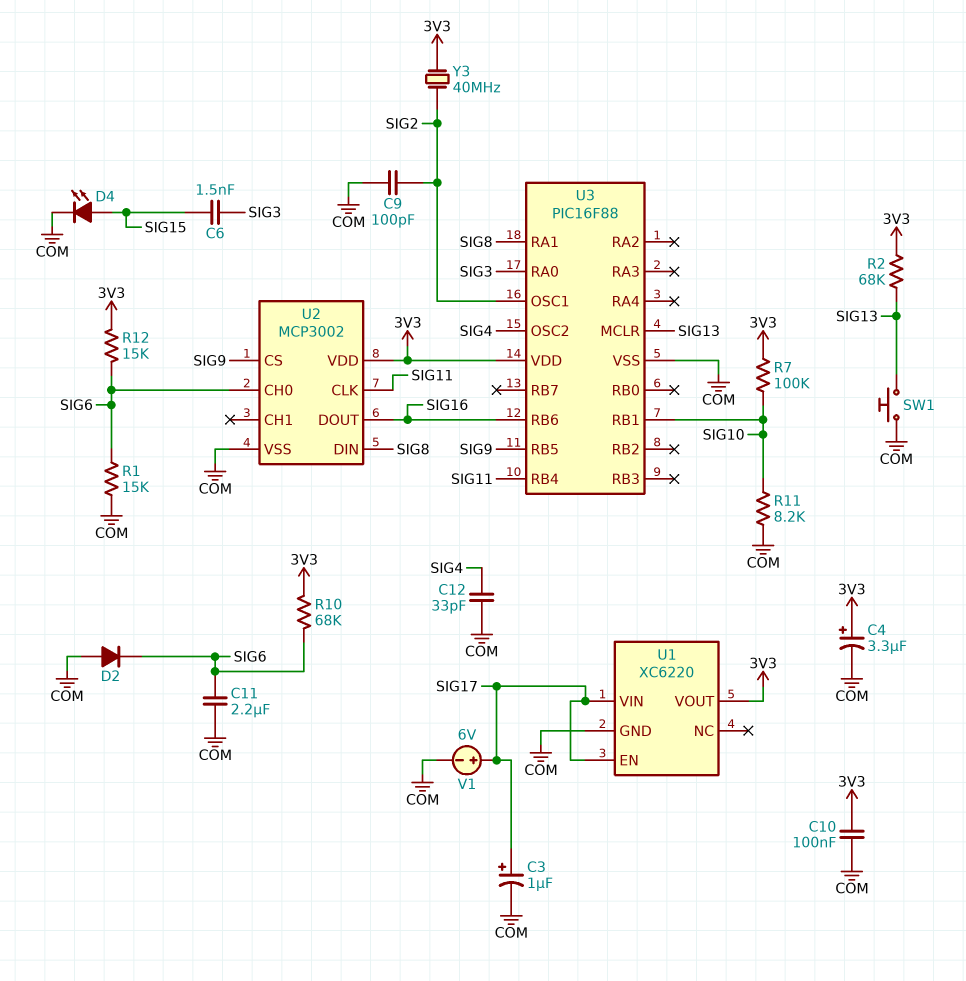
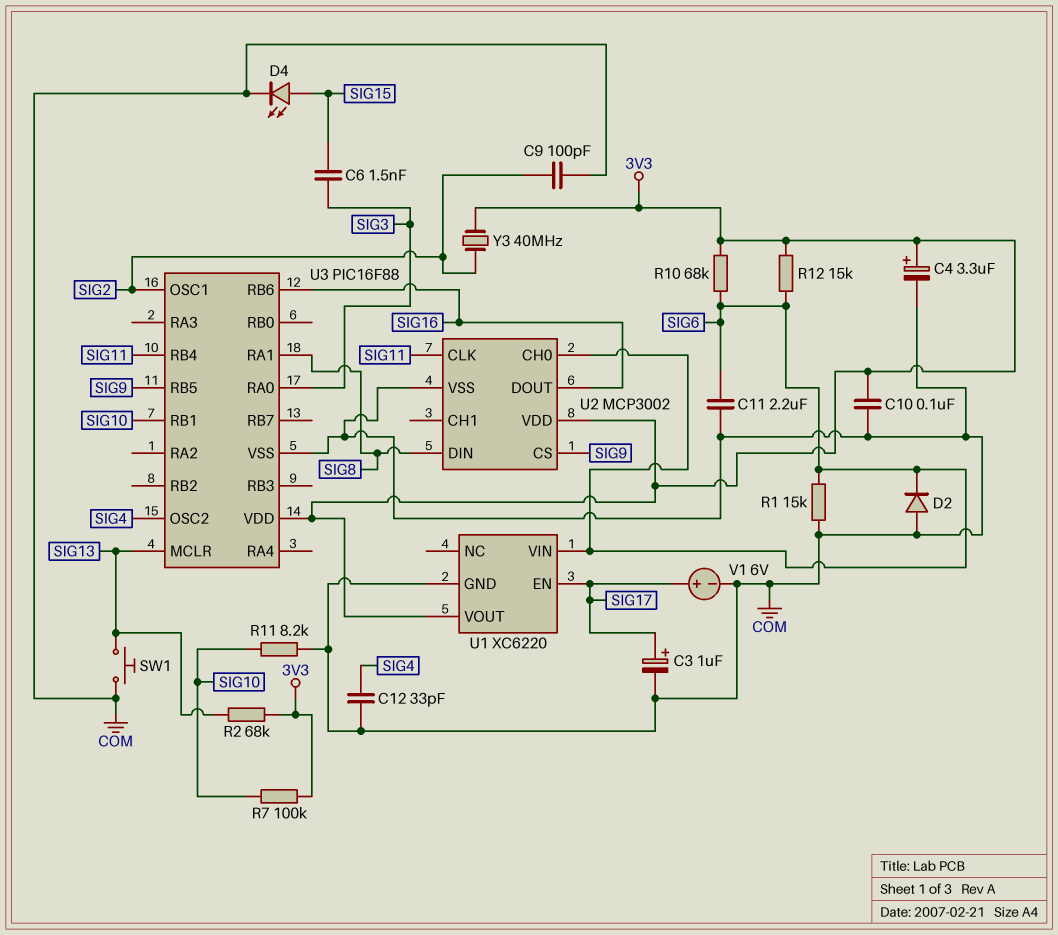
U1 pin VIN: SIG17 -> SIG6

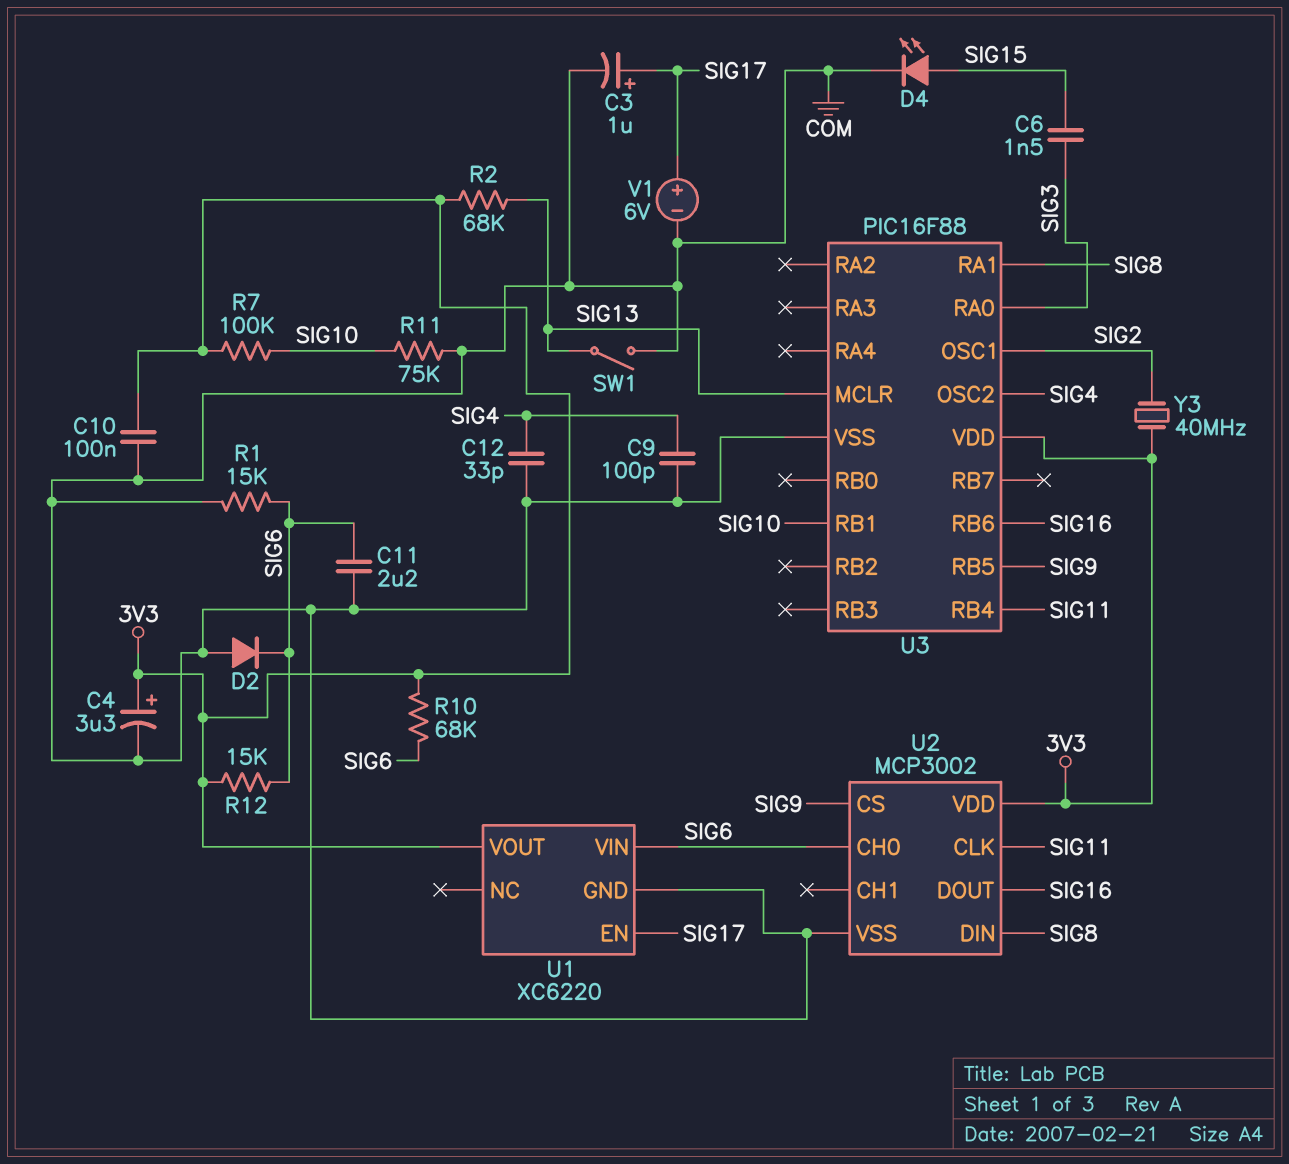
C9: 100pF (COM, SIG2) -> 100pF (COM, SIG4)
R11: 8.2k (COM, SIG10) -> 75k (COM, SIG10)
SW1: button (COM, SIG13) -> switch (COM, SIG13)

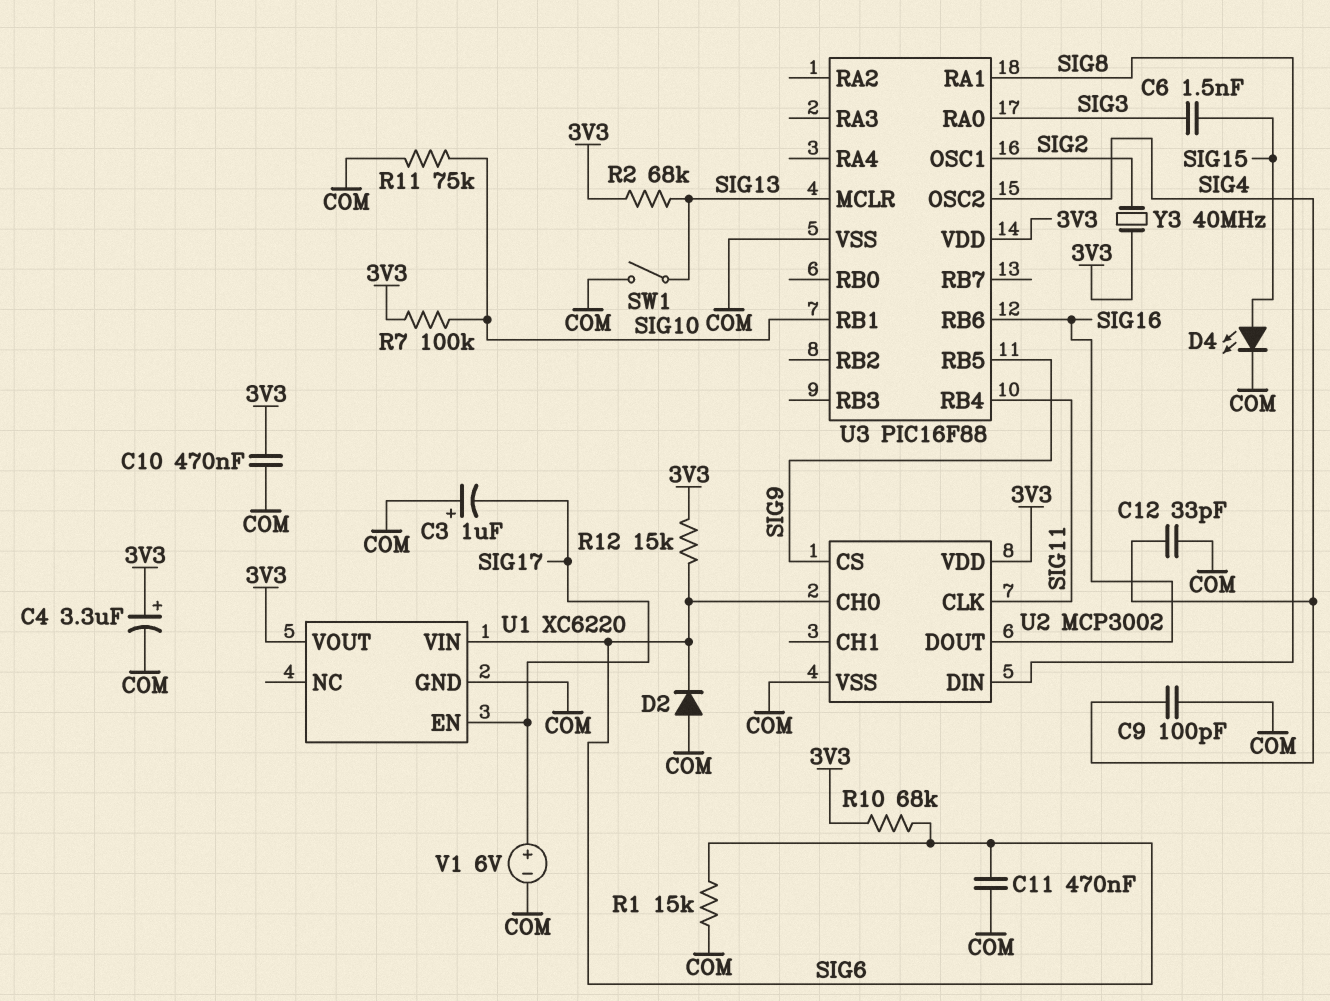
C3: 1uF (plus SIG17, minus COM) -> 1uF (plus COM, minus SIG17)
C10: 100nF (3V3, COM) -> 470nF (3V3, COM)
C11: 2.2uF (COM, SIG6) -> 470nF (COM, SIG6)

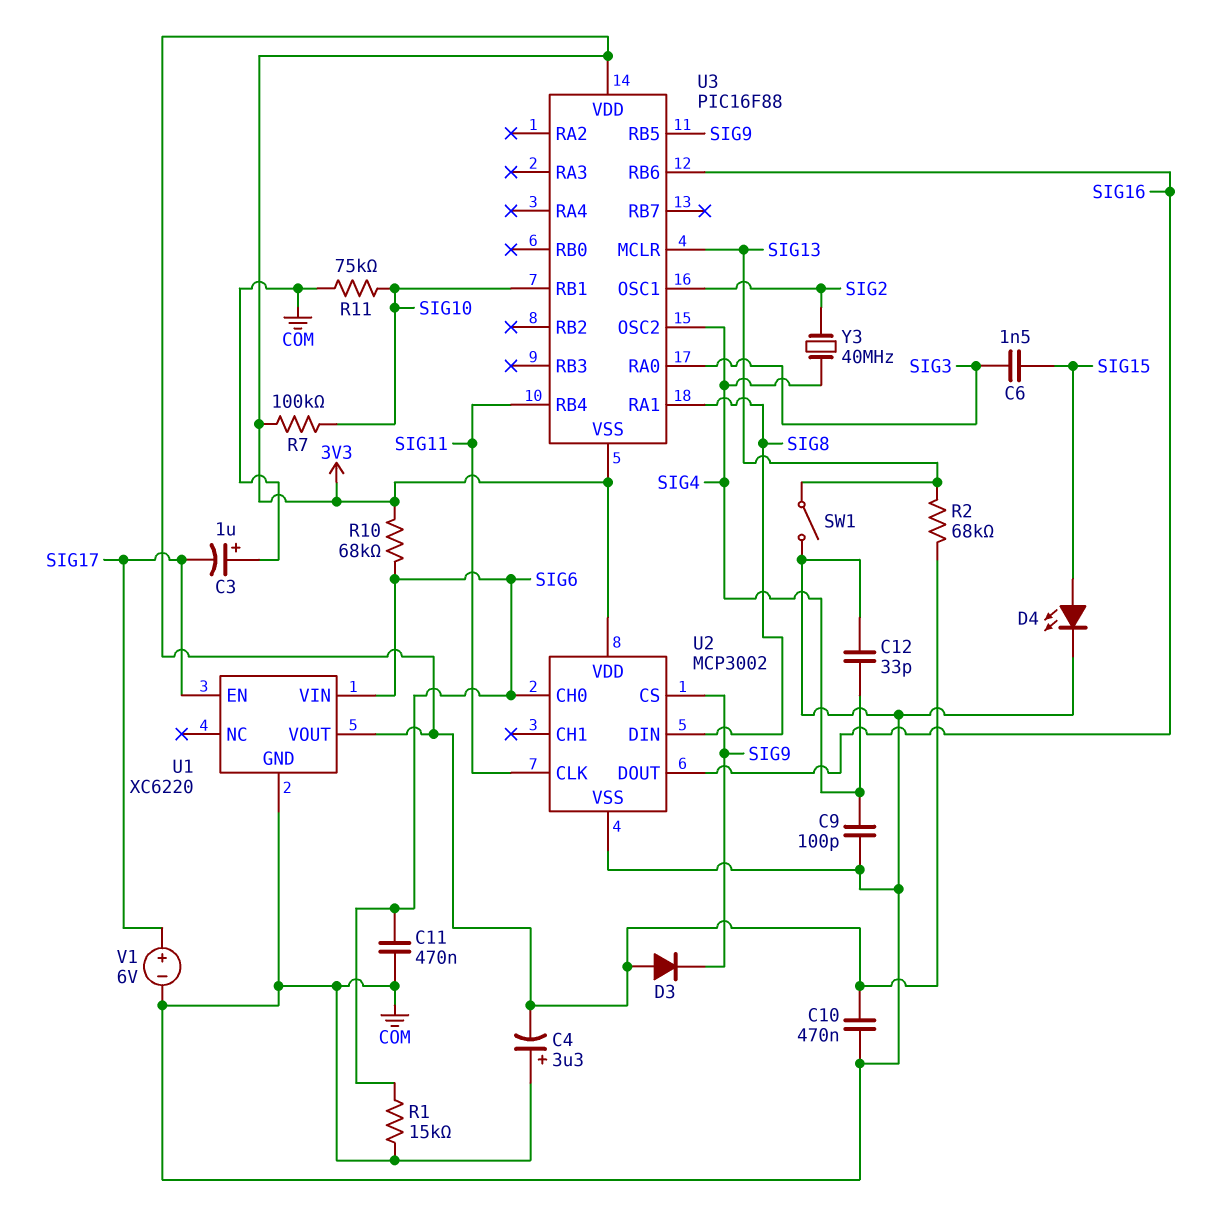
C4: 3.3uF (plus 3V3, minus COM) -> 3.3uF (plus COM, minus 3V3)
D2: diode (A COM, K SIG6) -> none
D3: none -> diode (A 3V3, K SIG9)
R12: 15k (3V3, SIG6) -> none
U3 pin VSS: COM -> 3V3
Y3: 40MHz (3V3, SIG2) -> 40MHz (SIG2, SIG4)

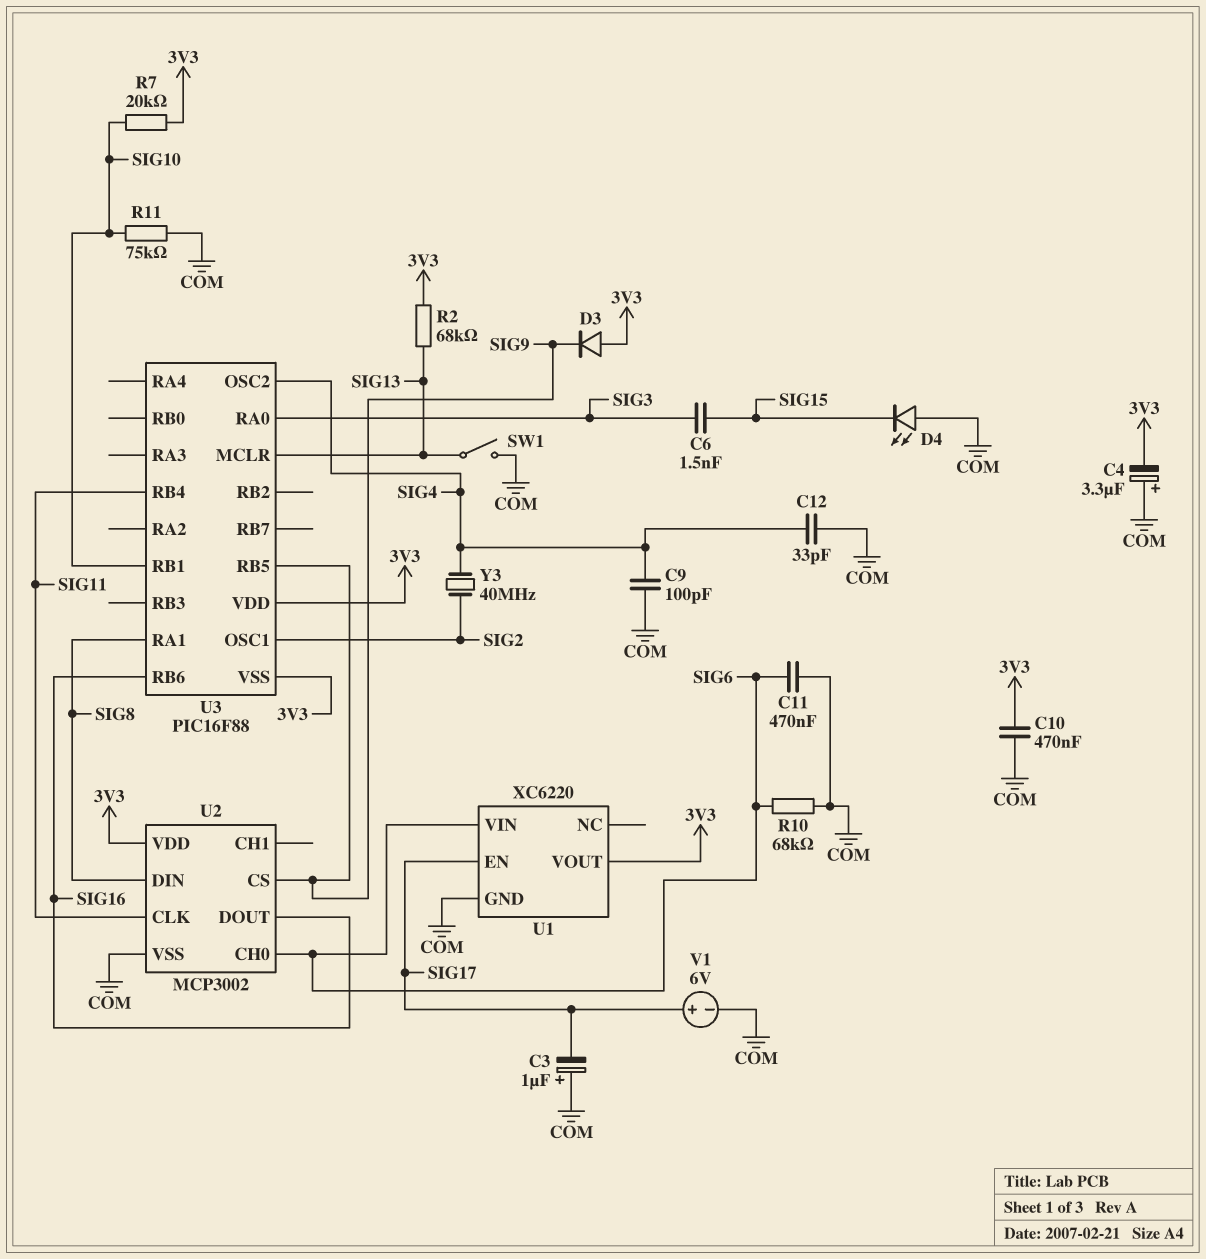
D4: LED (A SIG15, K COM) -> LED (A COM, K SIG15)
R1: 15k (COM, SIG6) -> none
R7: 100k (3V3, SIG10) -> 20k (3V3, SIG10)
R10: 68k (3V3, SIG6) -> 68k (COM, SIG6)

